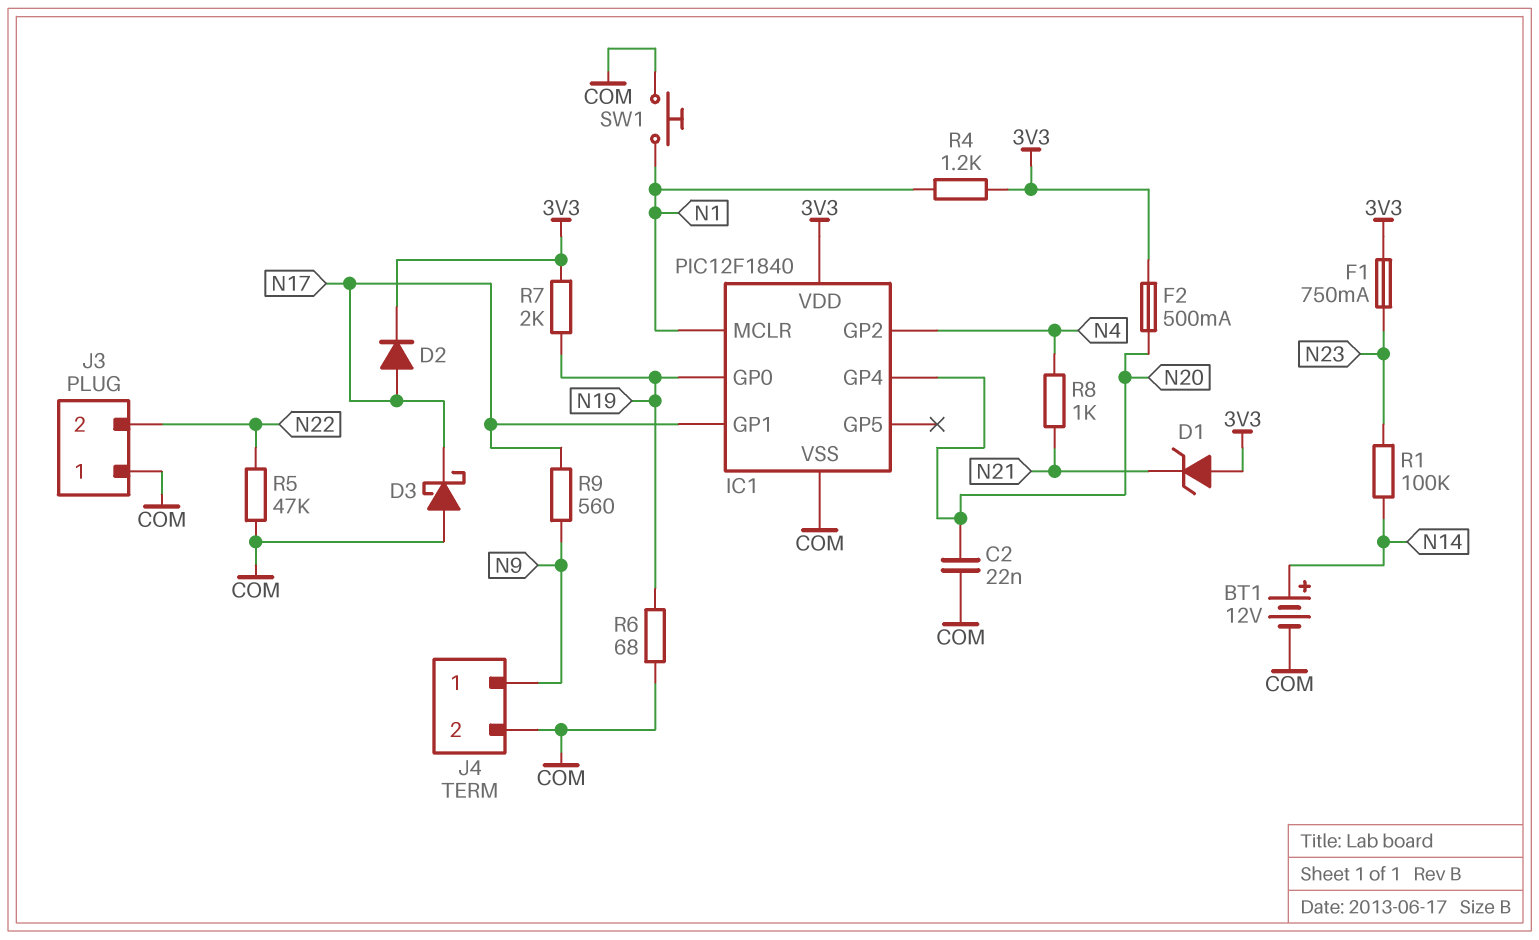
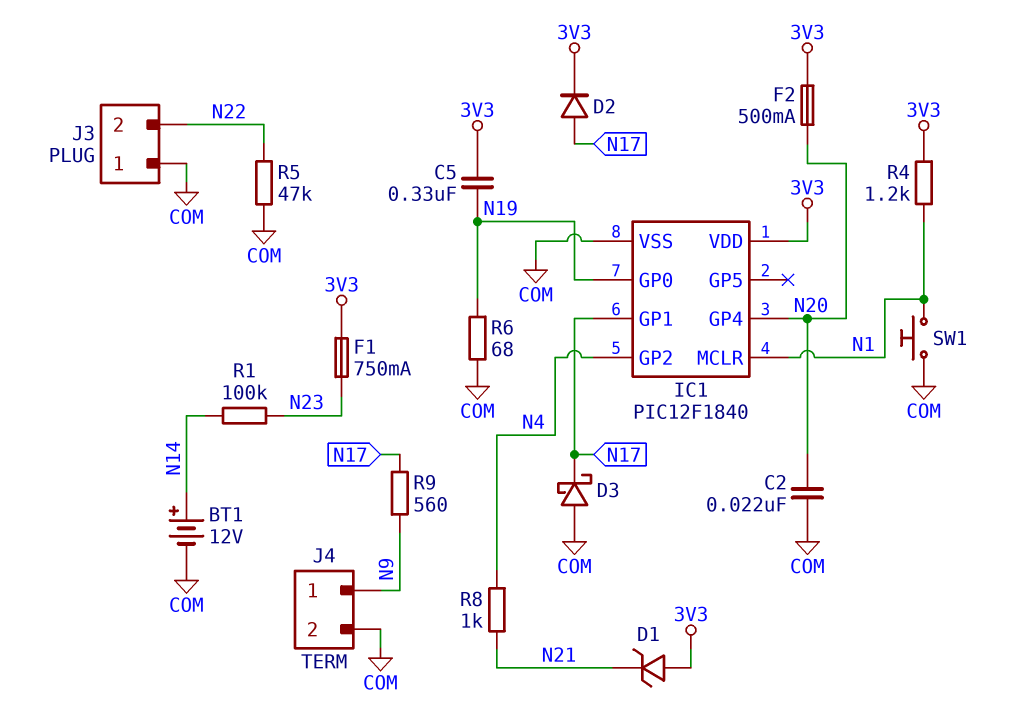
C5: none -> 330nF (3V3, N19)
R7: 2k (3V3, N19) -> none

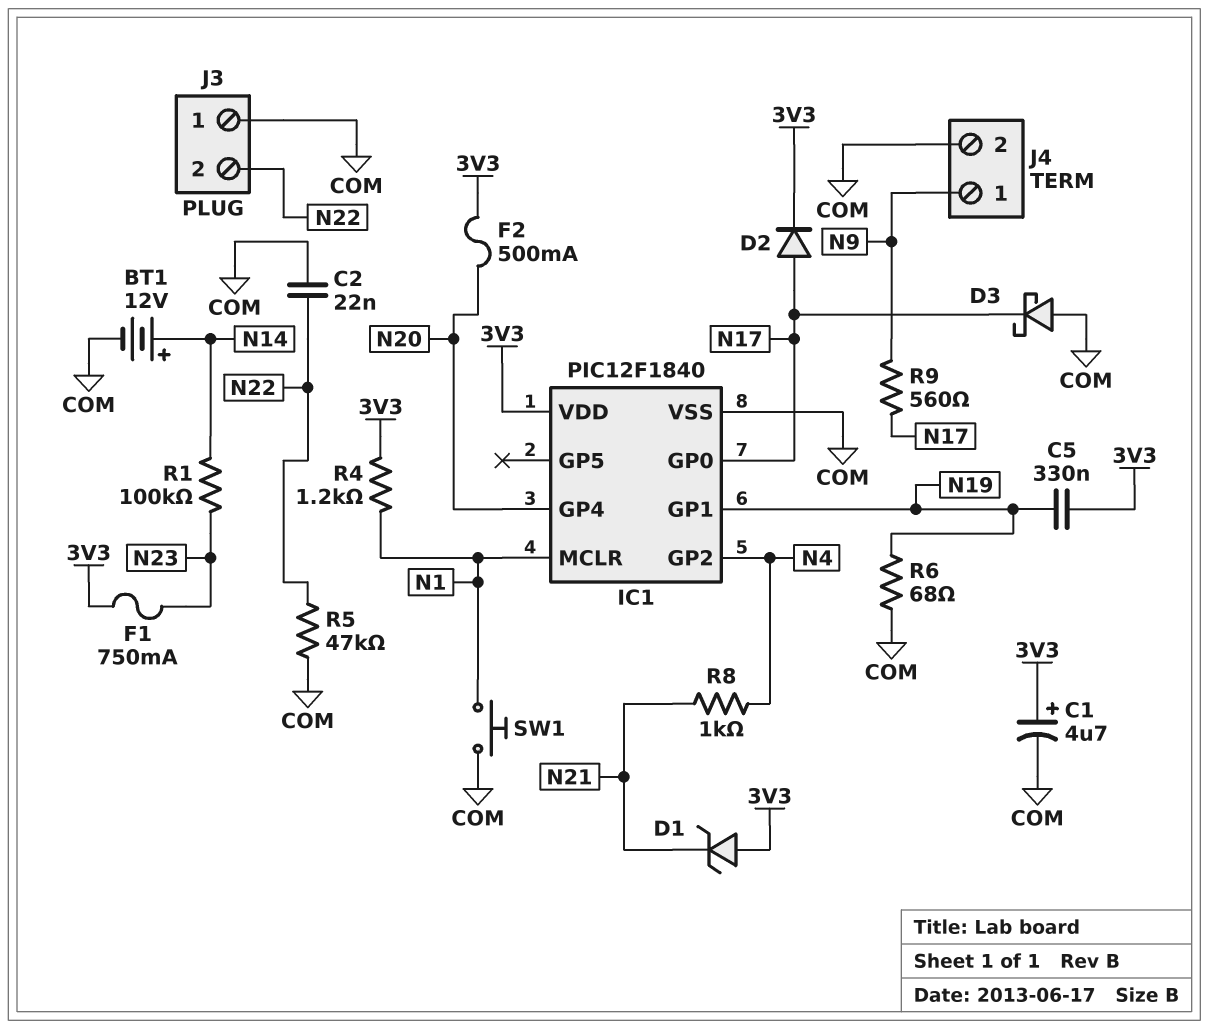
C1: none -> 4.7uF (plus 3V3, minus COM)
C2: 22nF (COM, N20) -> 22nF (COM, N22)
IC1 pin GP0: N19 -> N17
IC1 pin GP1: N17 -> N19

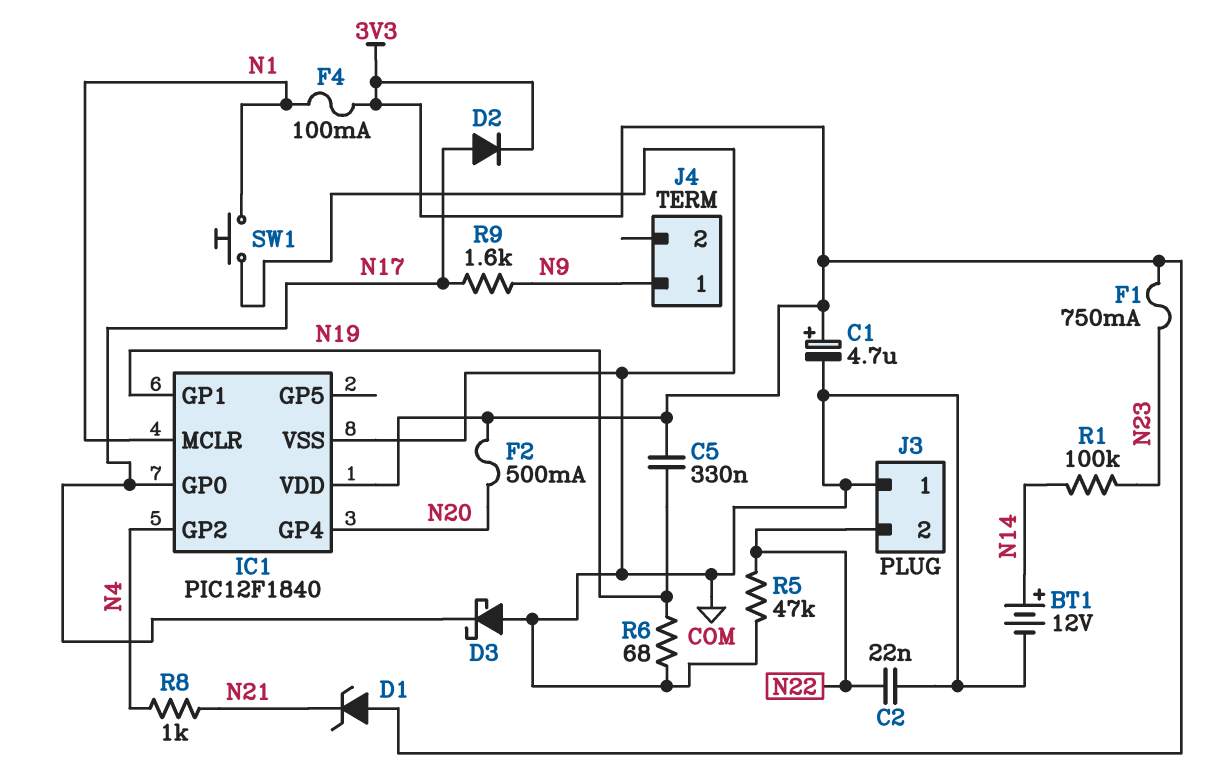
F4: none -> 100mA (3V3, N1)
J4 pin 2: COM -> none
R4: 1.2k (3V3, N1) -> none
R9: 560 (N9, N17) -> 1.6k (N9, N17)

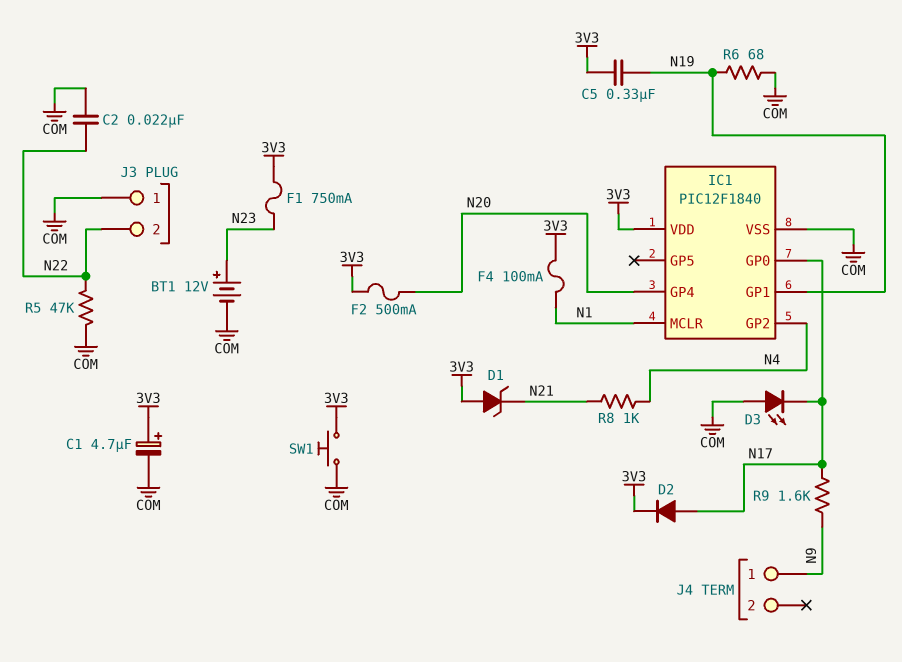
BT1: 12V (plus N14, minus COM) -> 12V (plus N23, minus COM)
D3: schottky (A COM, K N17) -> LED (A COM, K N17)
R1: 100k (N14, N23) -> none
SW1: button (COM, N1) -> button (3V3, COM)

